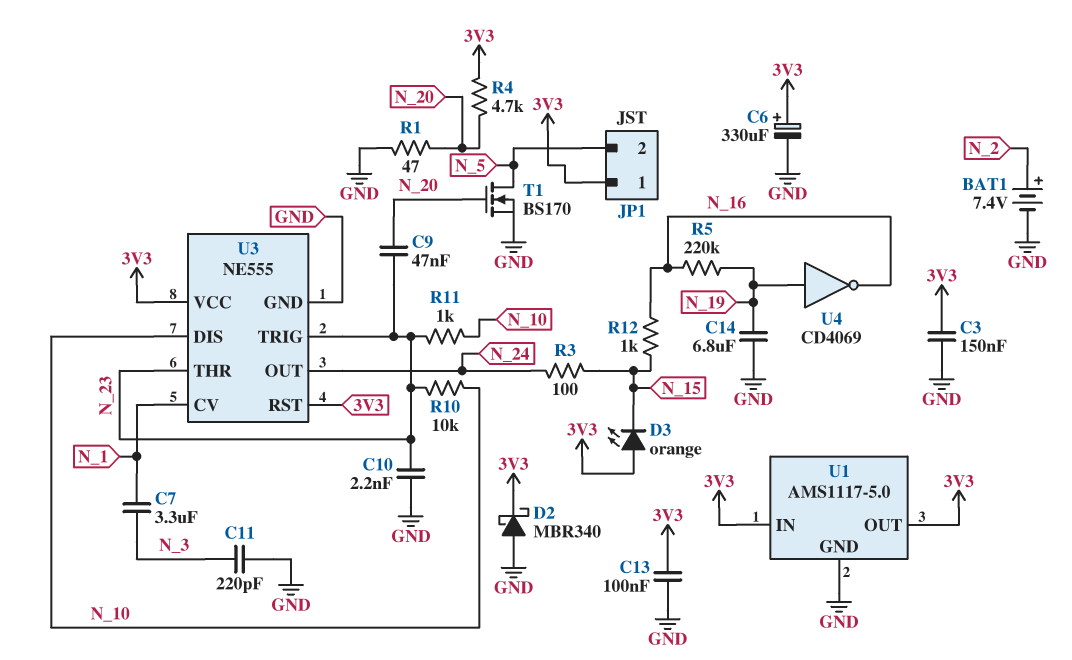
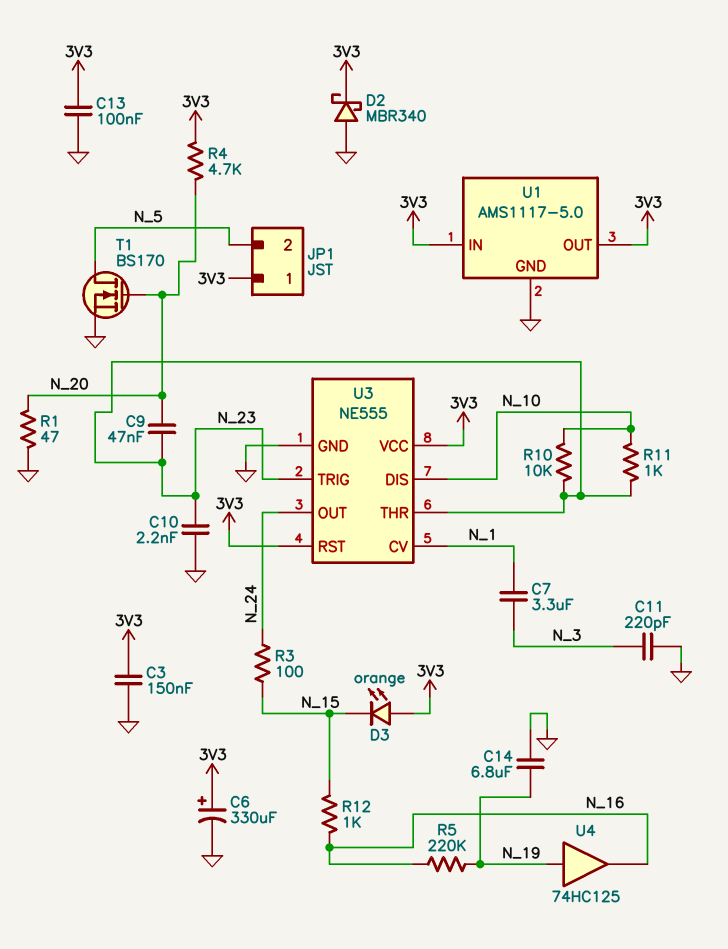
BAT1: 7.4V (plus N_2, minus GND) -> none
U4: NOT CD4069 (in N_19, out N_16) -> buffer 74HC125 (in N_19, out N_16)

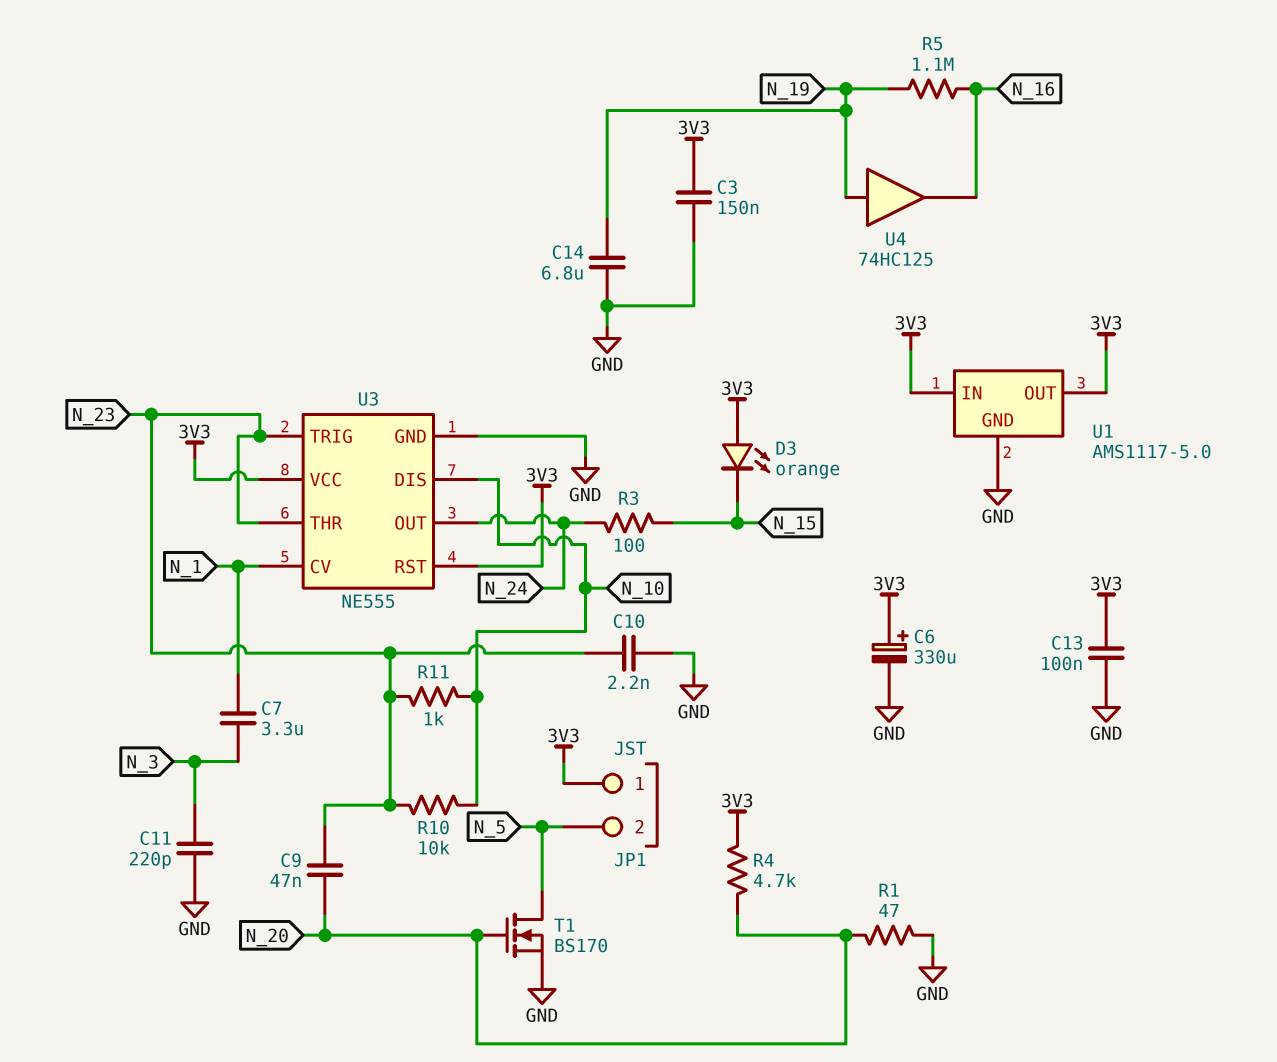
D2: schottky MBR340 (A GND, K 3V3) -> none
R5: 220k (N_16, N_19) -> 1.1M (N_16, N_19)
R12: 1k (N_15, N_16) -> none

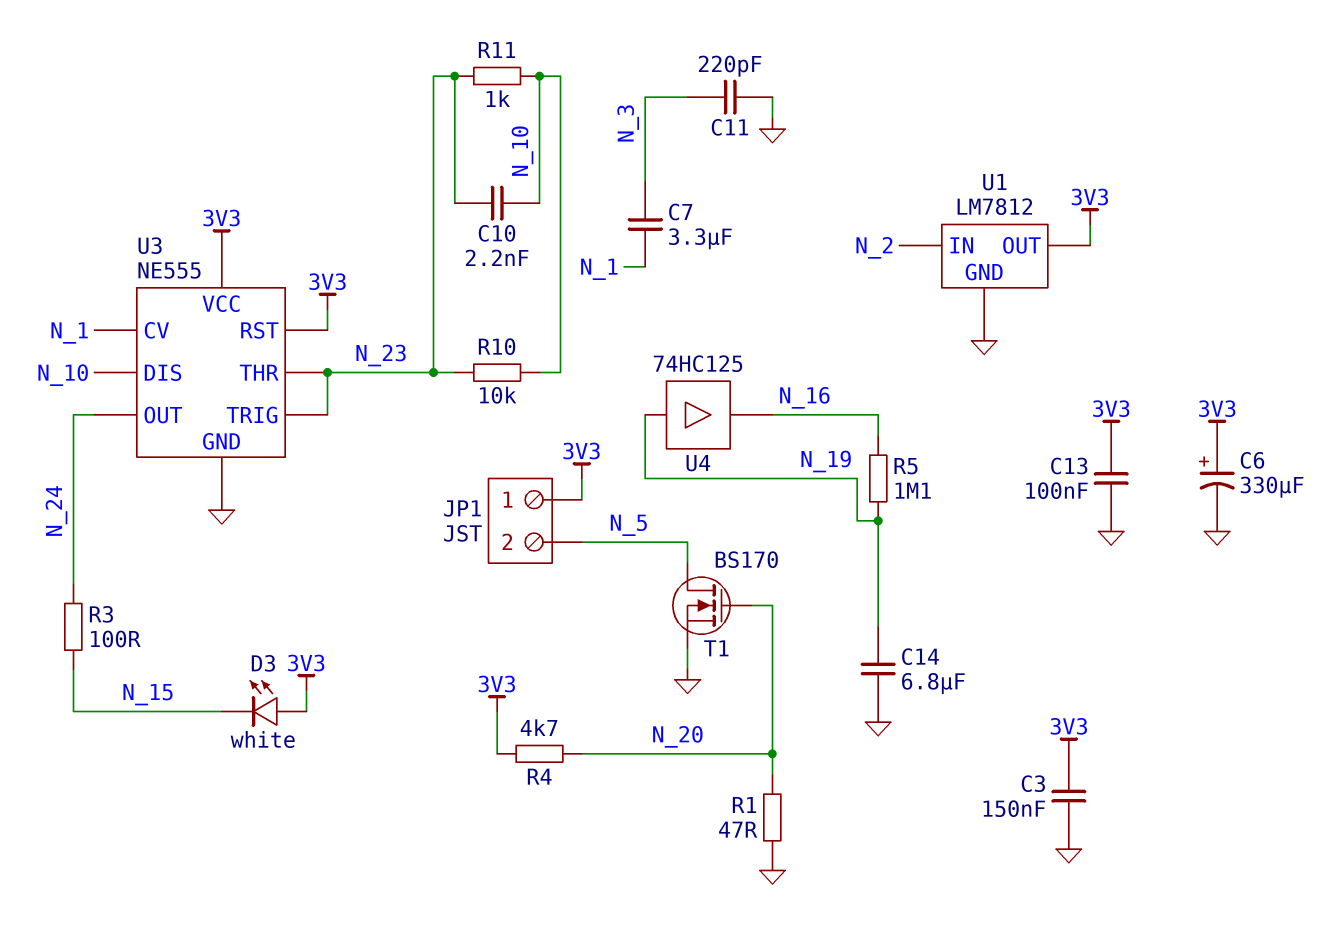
C9: 47nF (N_20, N_23) -> none
C10: 2.2nF (GND, N_23) -> 2.2nF (N_10, N_23)
D3: LED orange (A 3V3, K N_15) -> LED white (A 3V3, K N_15)
U1: AMS1117-5.0 -> LM7812
U1 pin IN: 3V3 -> N_2

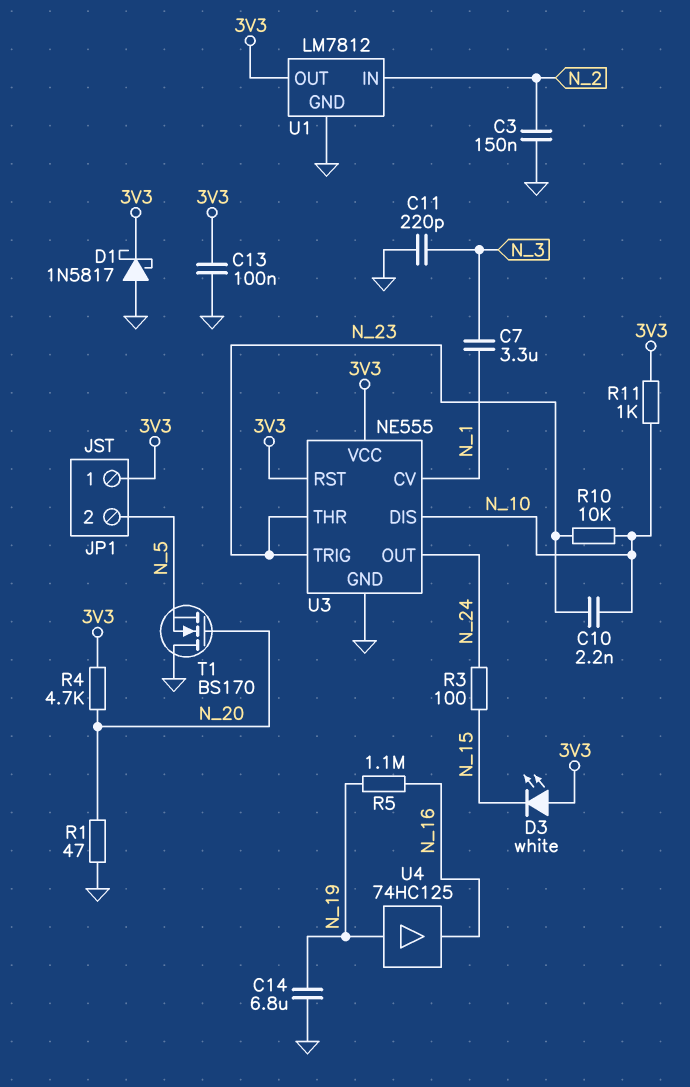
C3: 150nF (3V3, GND) -> 150nF (GND, N_2)
C6: 330uF (plus 3V3, minus GND) -> none
D1: none -> schottky 1N5817 (A GND, K 3V3)
R11: 1k (N_10, N_23) -> 1k (3V3, N_10)
T1: NMOS BS170 (G N_20, D N_5, S GND) -> NMOS BS170 (G N_20, D GND, S N_5)

